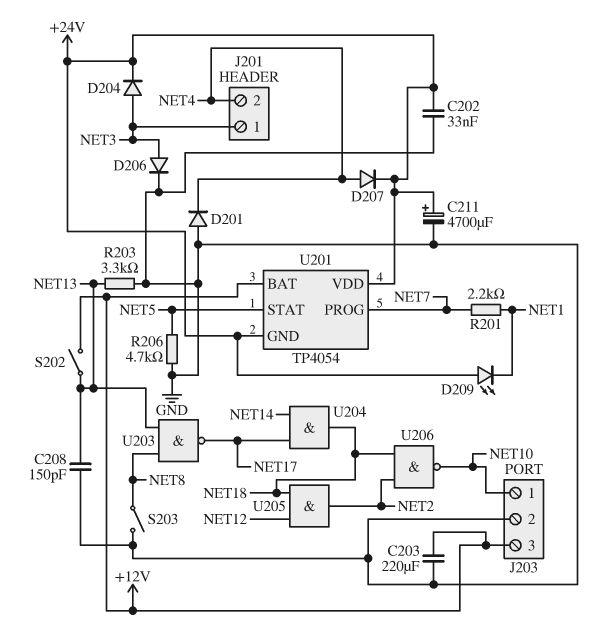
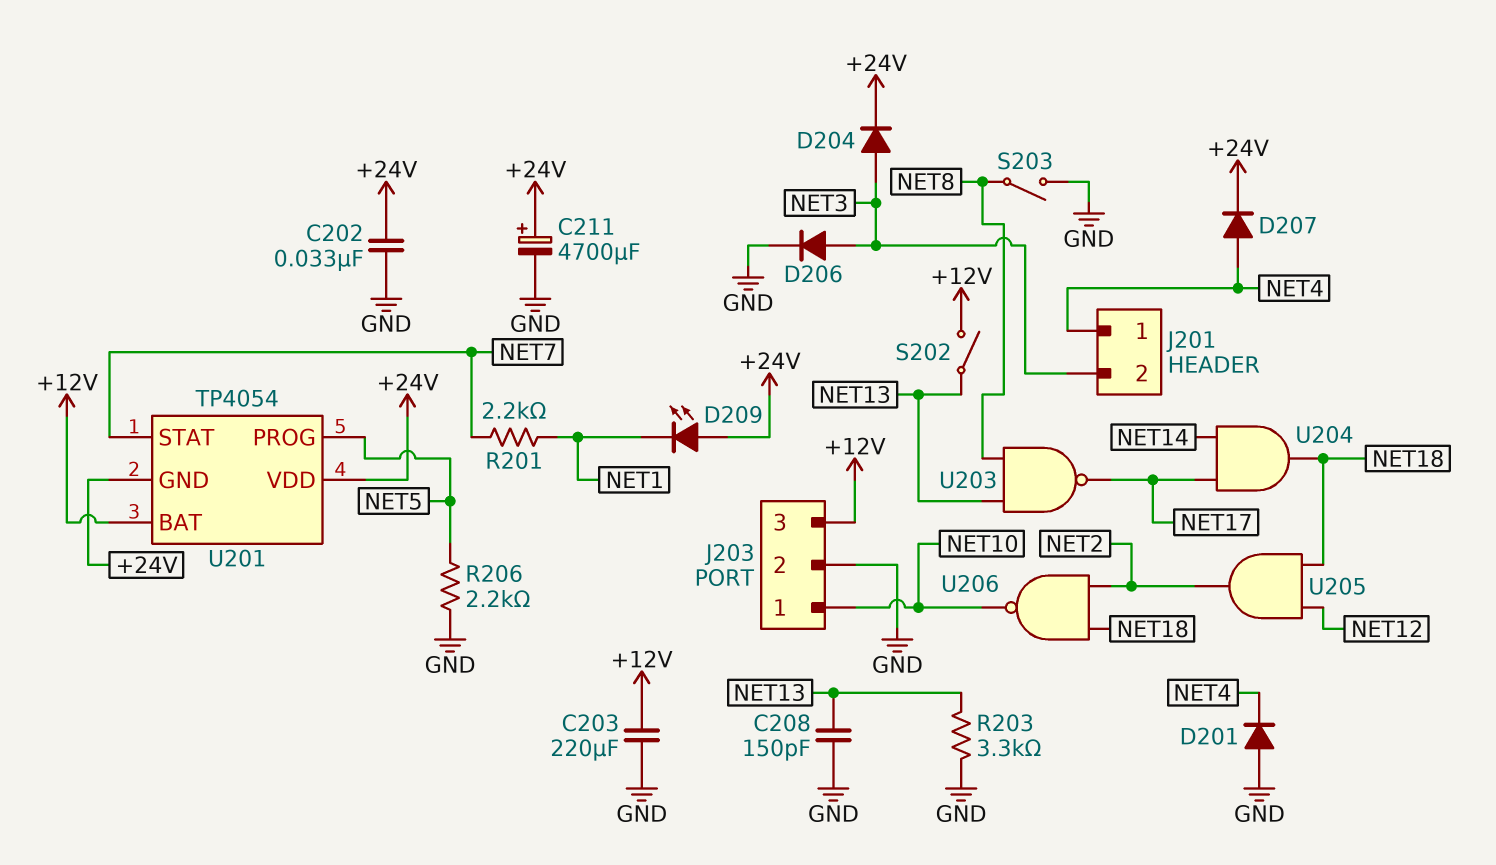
J201 pin 1: NET3 -> NET4
J201 pin 2: NET4 -> NET3
R206: 4.7k (GND, NET5) -> 2.2k (GND, NET5)
U201 pin PROG: NET7 -> NET5
U201 pin STAT: NET5 -> NET7

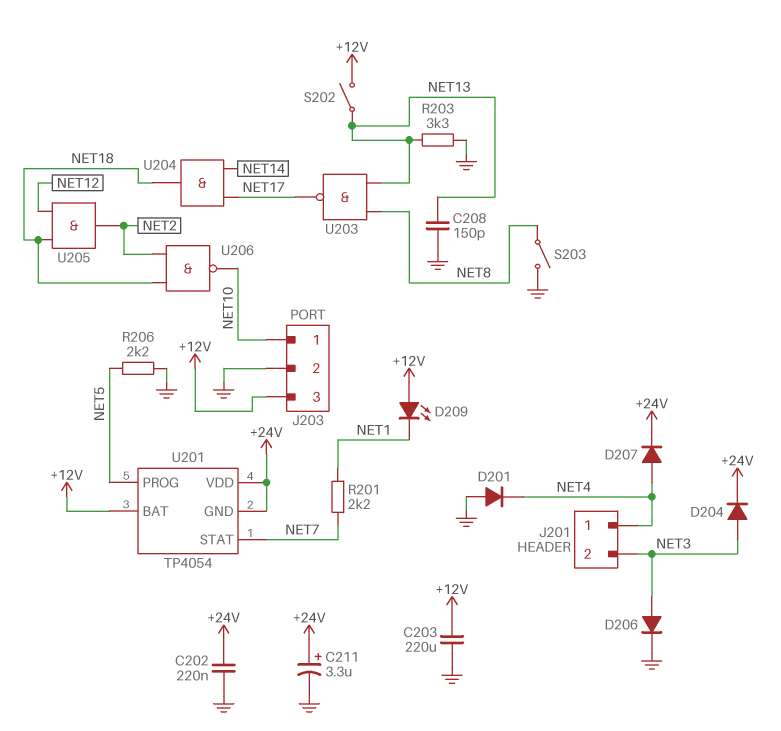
C202: 33nF (+24V, GND) -> 220nF (+24V, GND)
C211: 4700uF (plus +24V, minus GND) -> 3.3uF (plus +24V, minus GND)
D209: LED (A +24V, K NET1) -> LED (A +12V, K NET1)

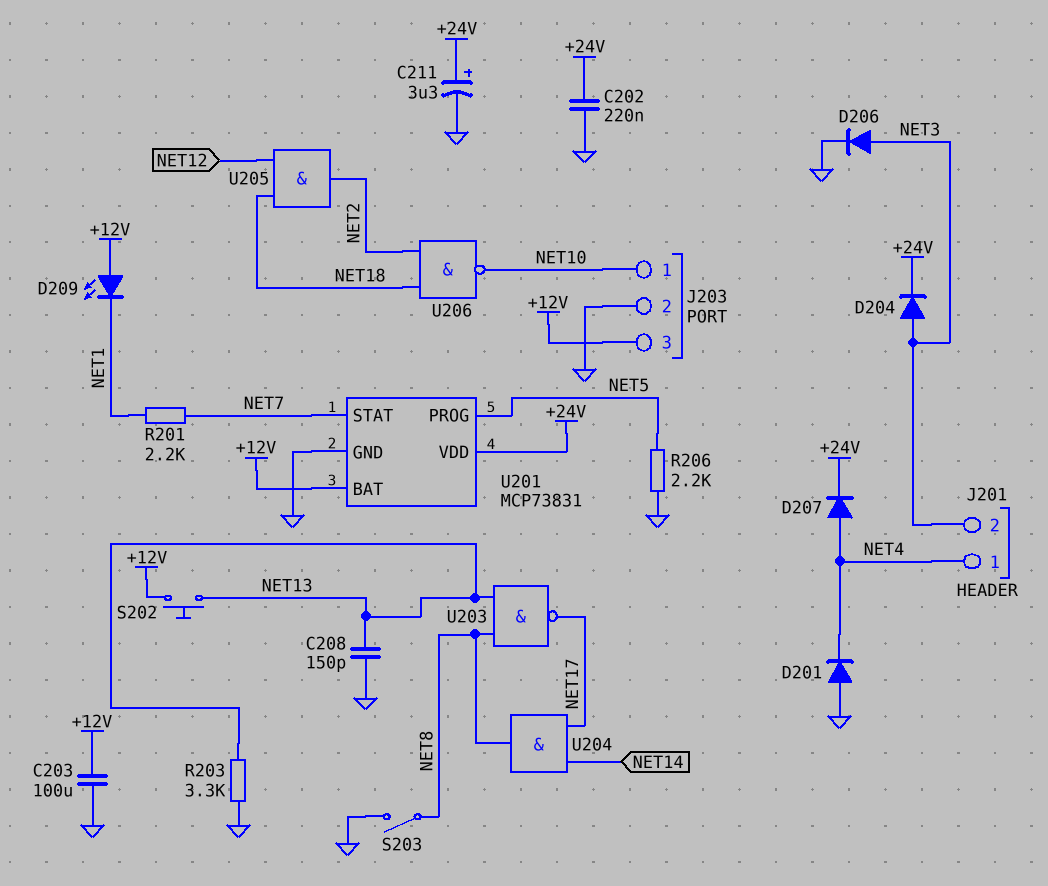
C203: 220uF (+12V, GND) -> 100uF (+12V, GND)
S202: switch (+12V, NET13) -> button (+12V, NET13)
U201: TP4054 -> MCP73831
U201 pin GND: +24V -> GND
U204: AND (in NET14, in NET17, out NET18) -> AND (in NET14, in NET17, out NET8)

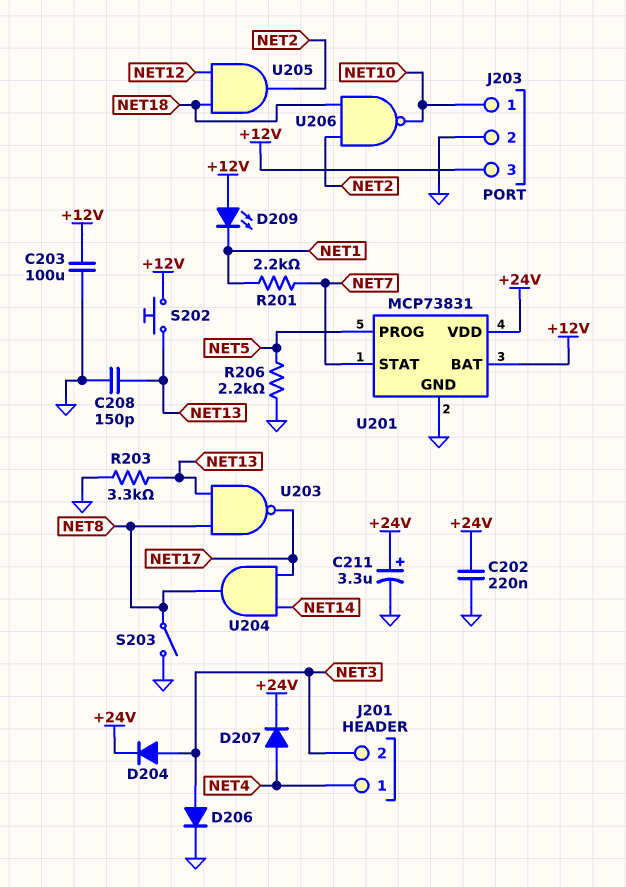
D201: diode (A GND, K NET4) -> none

